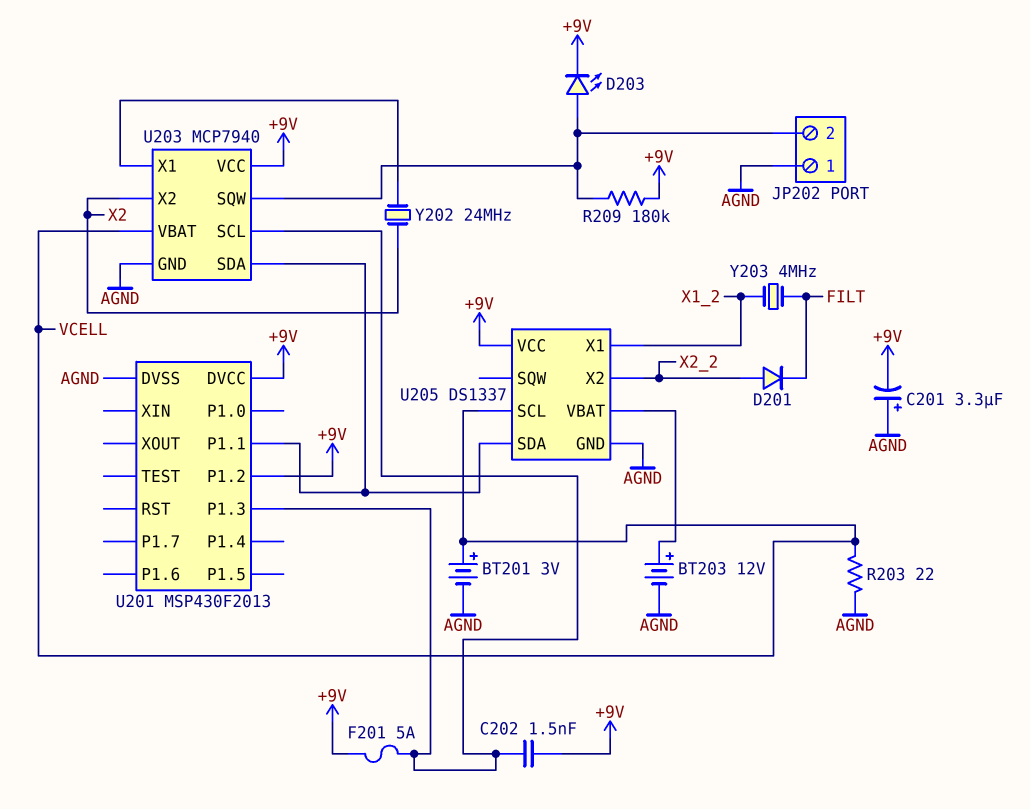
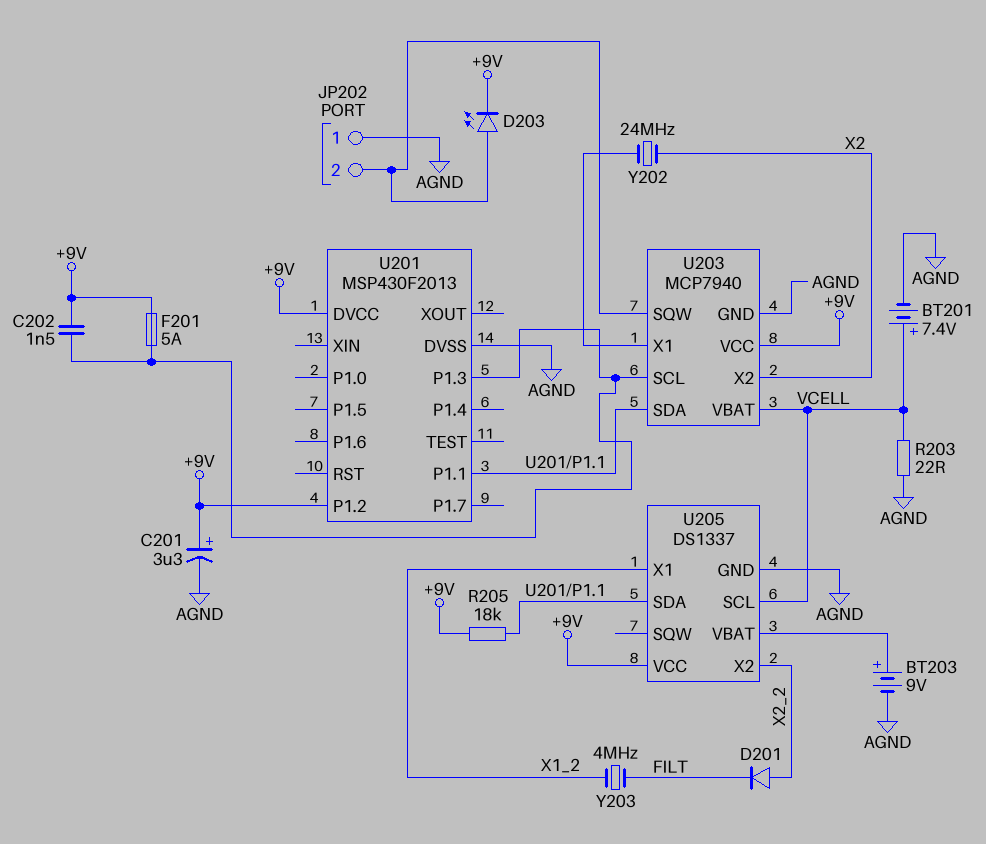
BT201: 3V (plus VCELL, minus AGND) -> 7.4V (plus VCELL, minus AGND)
BT203: 12V (plus U205/VBAT, minus AGND) -> 9V (plus U205/VBAT, minus AGND)
C201: 3.3uF (plus AGND, minus +9V) -> 3.3uF (plus +9V, minus AGND)
R205: none -> 18k (+9V, U201/P1.1)
R209: 180k (+9V, JP202/2) -> none

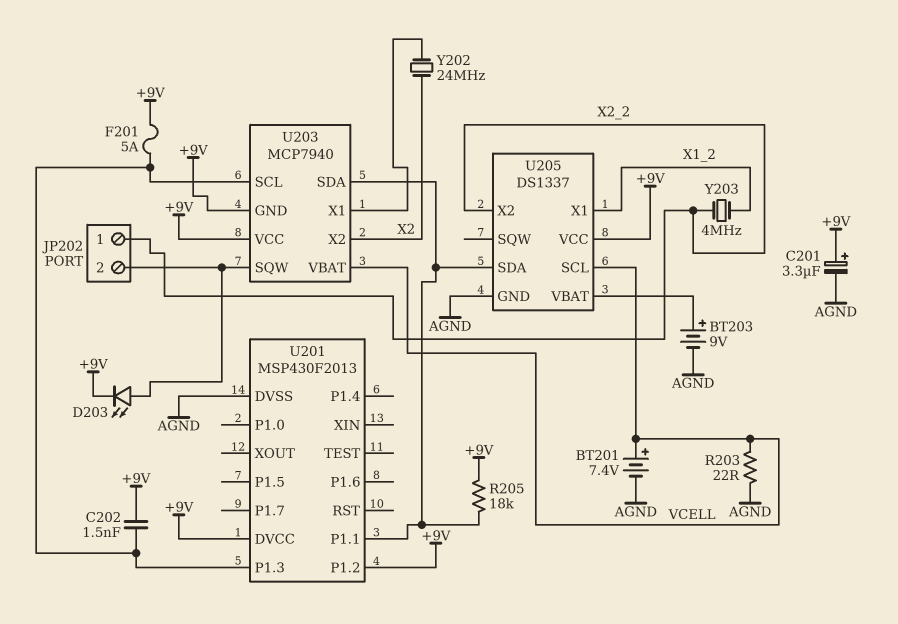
D201: diode (A X2_2, K FILT) -> none
JP202 pin 1: AGND -> X2_2
U203 pin GND: AGND -> +9V
Y203: 4MHz (FILT, X1_2) -> 4MHz (X1_2, X2_2)

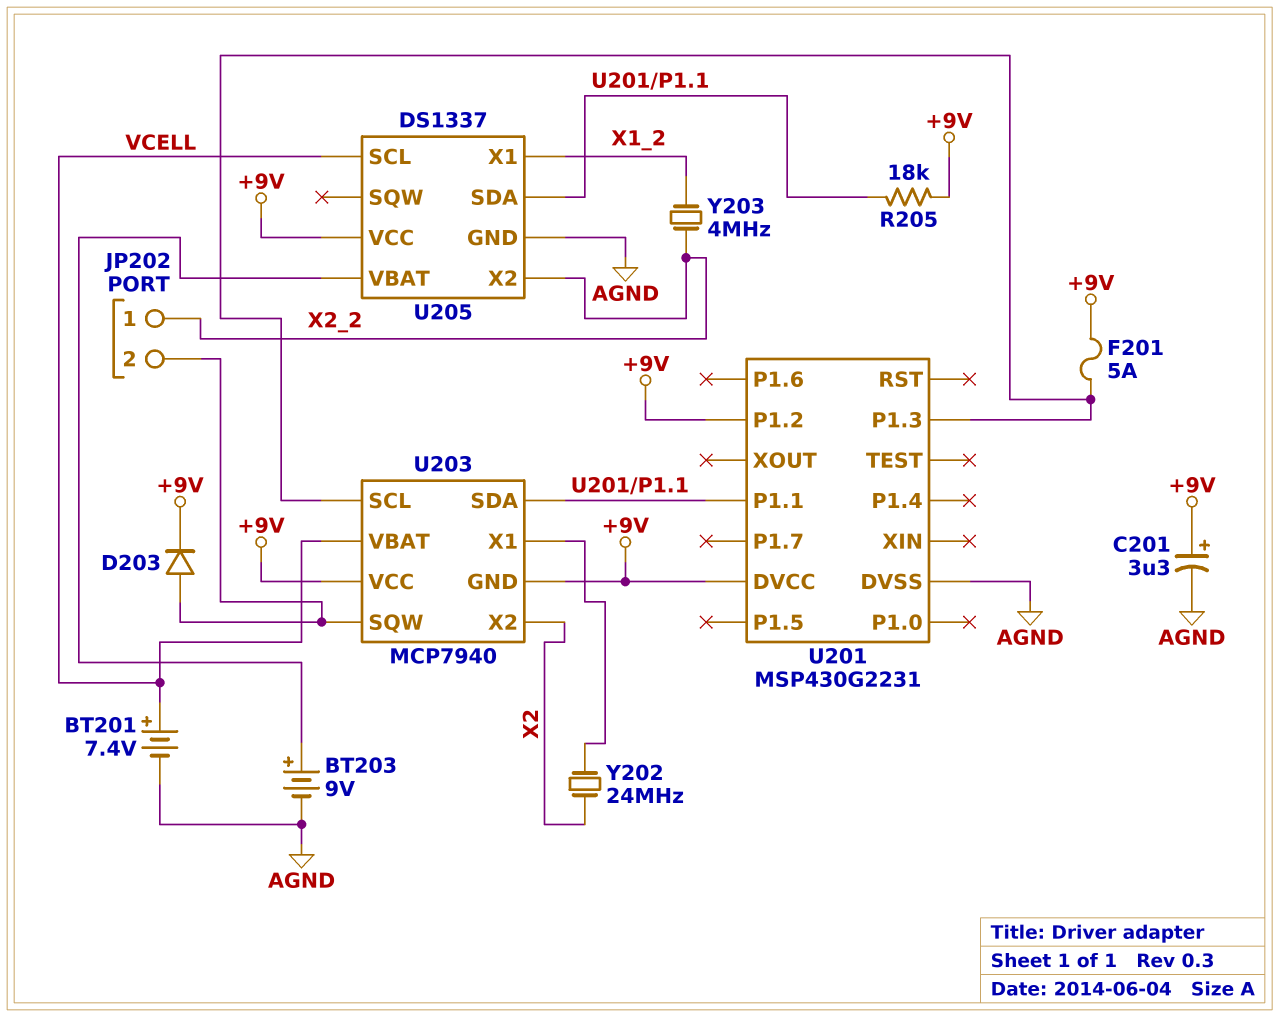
C202: 1.5nF (+9V, U201/P1.3) -> none
D203: LED (A JP202/2, K +9V) -> diode (A JP202/2, K +9V)
R203: 22 (AGND, VCELL) -> none
U201: MSP430F2013 -> MSP430G2231

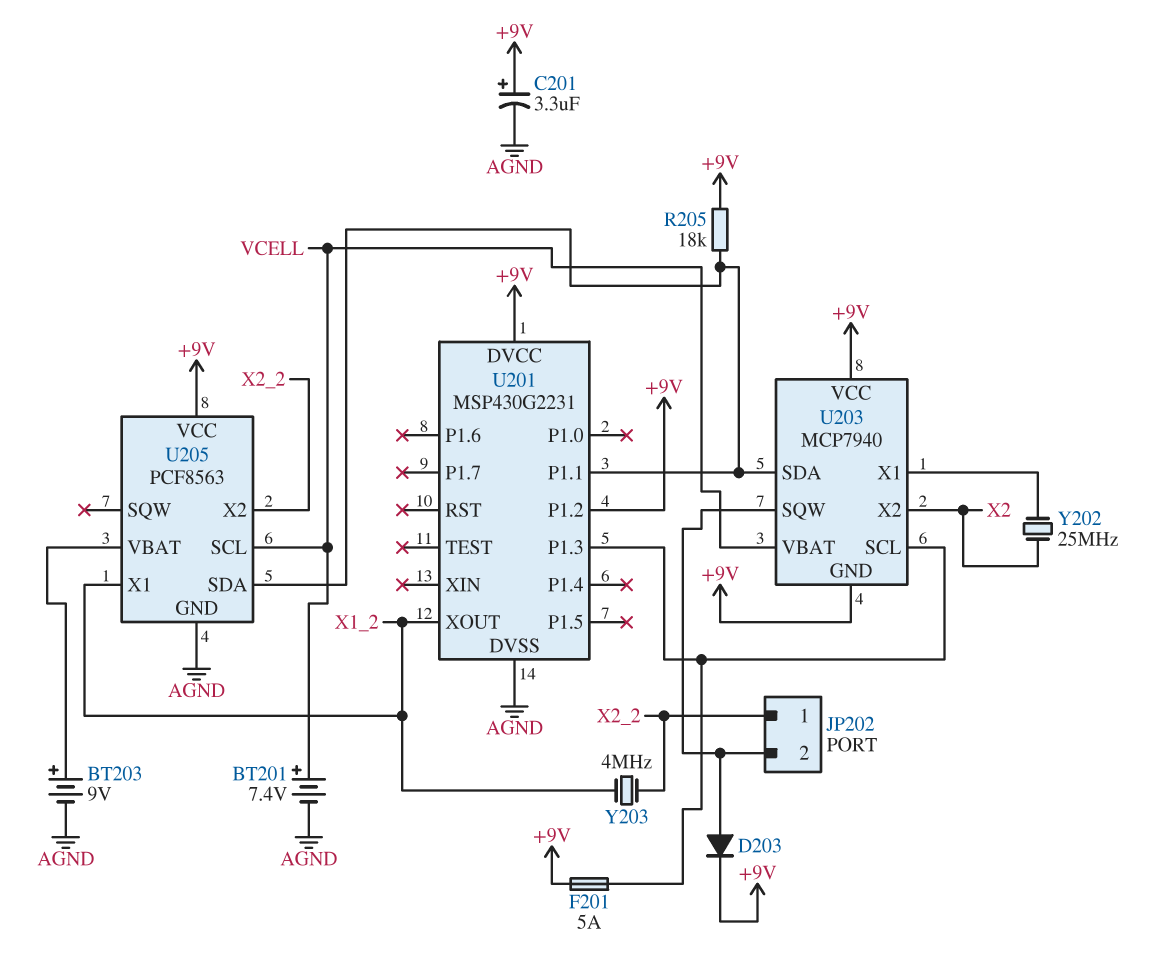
U201 pin XOUT: none -> X1_2
U205: DS1337 -> PCF8563
Y202: 24MHz (U203/X1, X2) -> 25MHz (U203/X1, X2)

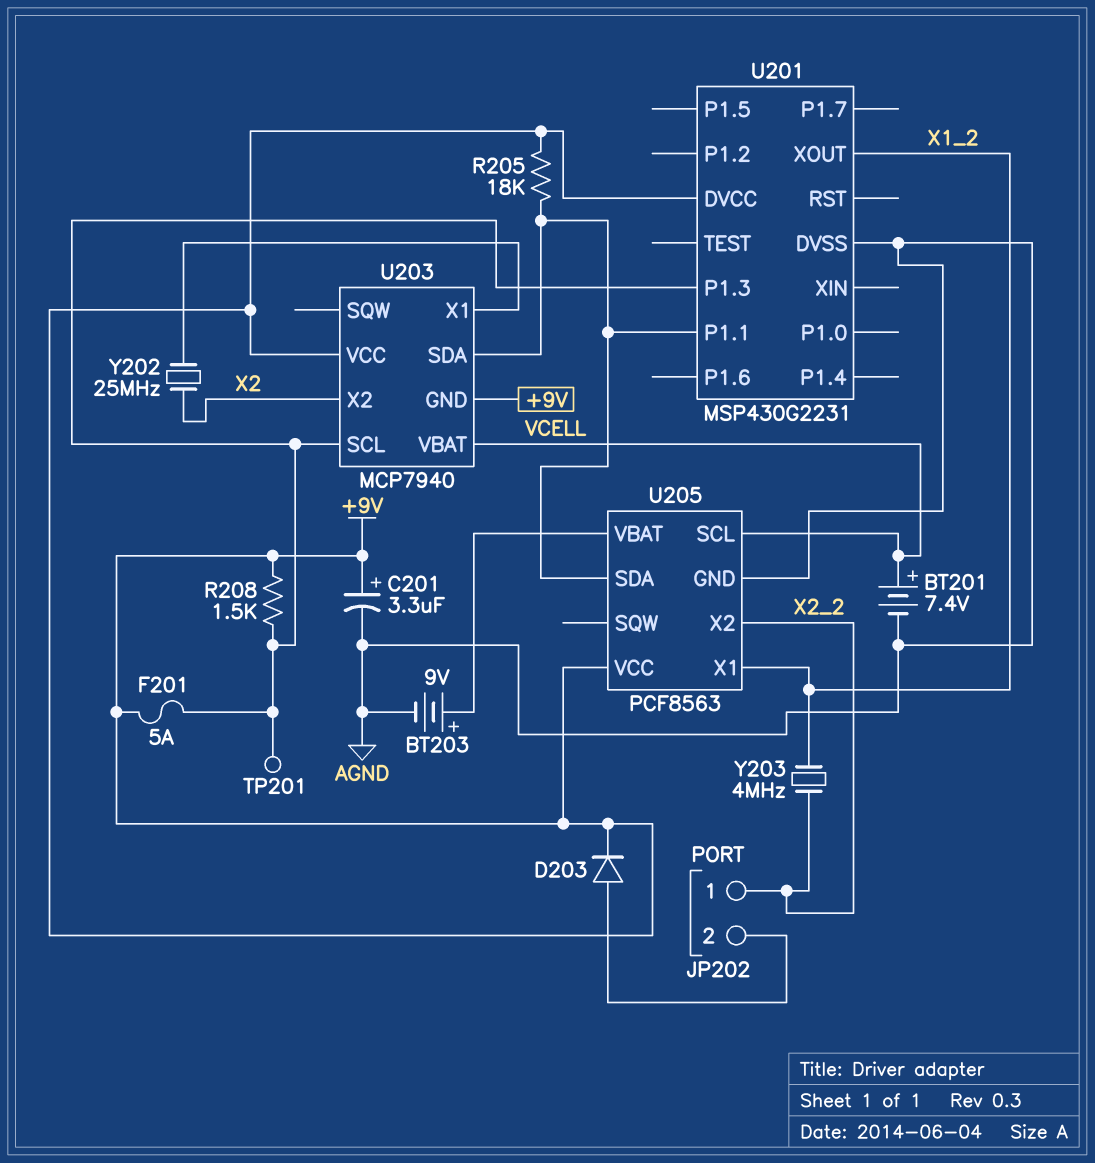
R208: none -> 1.5k (+9V, U201/P1.3)
TP201: none -> test point (U201/P1.3)
U201 pin P1.2: +9V -> none
U203 pin SQW: JP202/2 -> none

